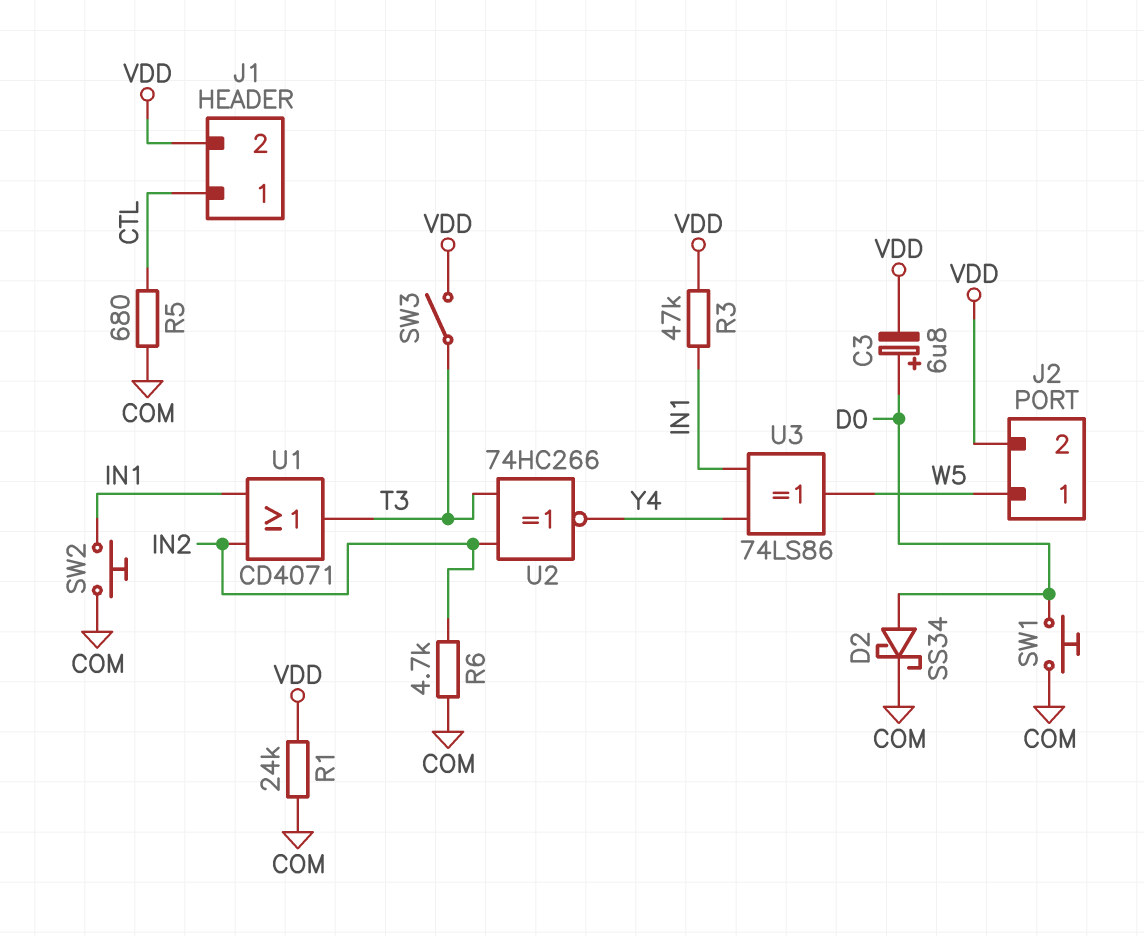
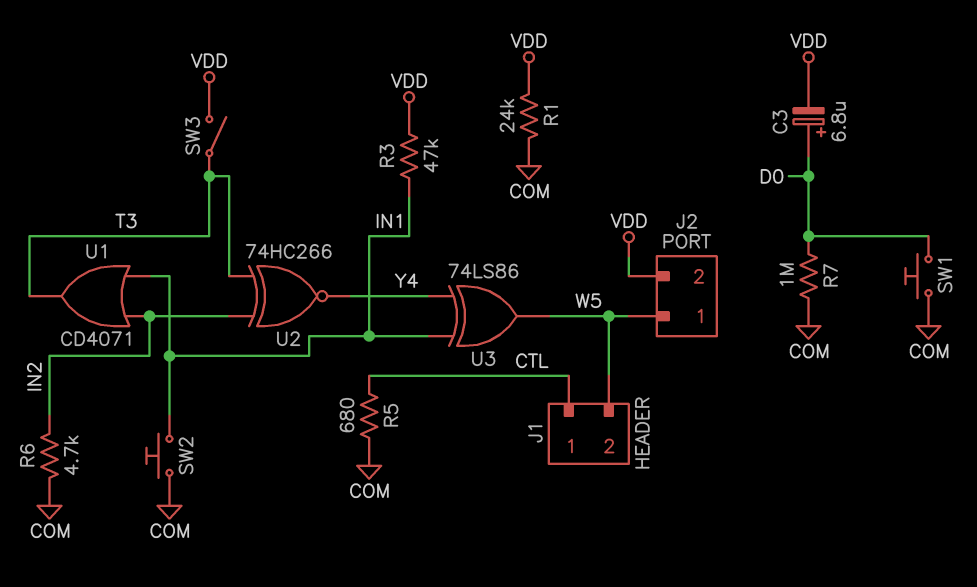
D2: schottky SS34 (A D0, K COM) -> none
J1 pin 2: VDD -> W5
R7: none -> 1M (COM, D0)

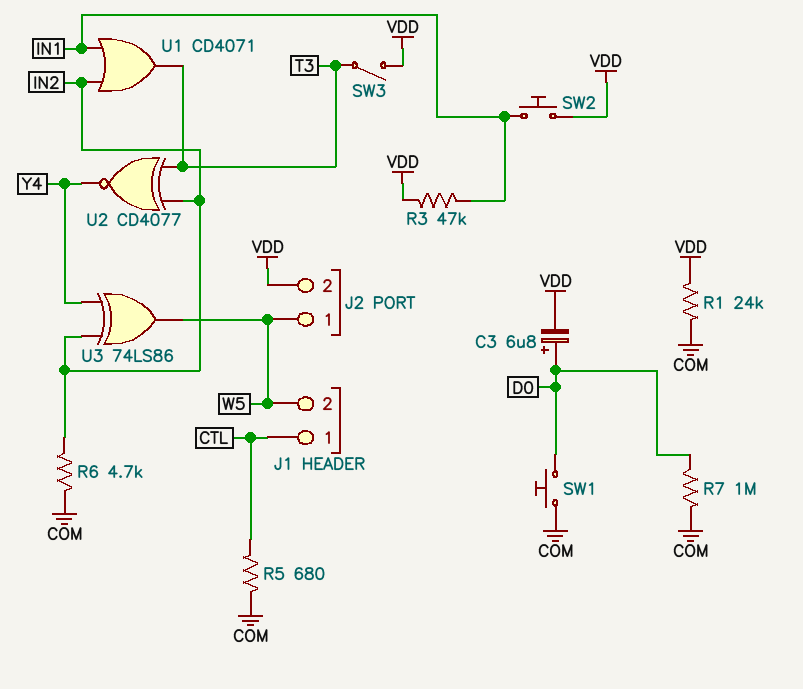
SW2: button (COM, IN1) -> button (IN1, VDD)
U2: XNOR 74HC266 (in IN2, in T3, out Y4) -> XNOR CD4077 (in IN2, in T3, out Y4)
U3: XOR 74LS86 (in IN1, in Y4, out W5) -> XOR 74LS86 (in IN2, in Y4, out W5)

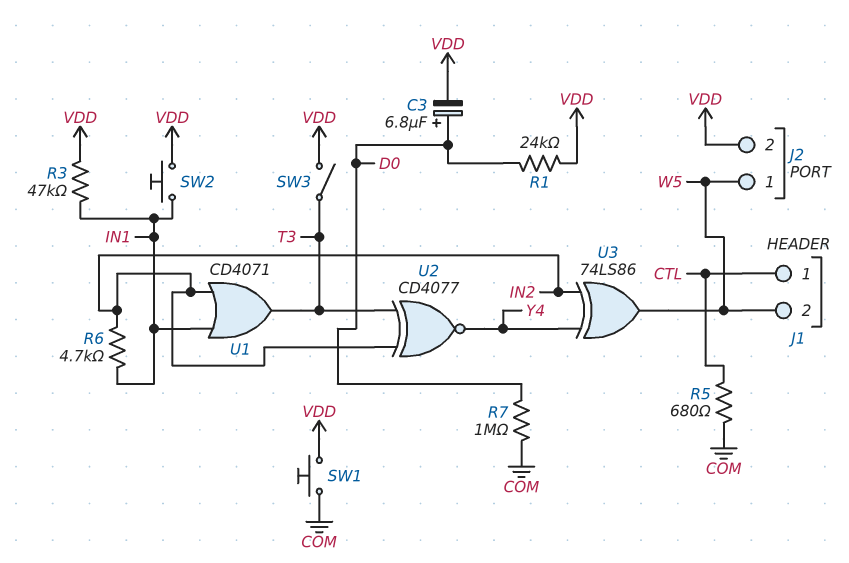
R1: 24k (COM, VDD) -> 24k (D0, VDD)
R6: 4.7k (COM, IN2) -> 4.7k (IN1, IN2)
SW1: button (COM, D0) -> button (COM, VDD)

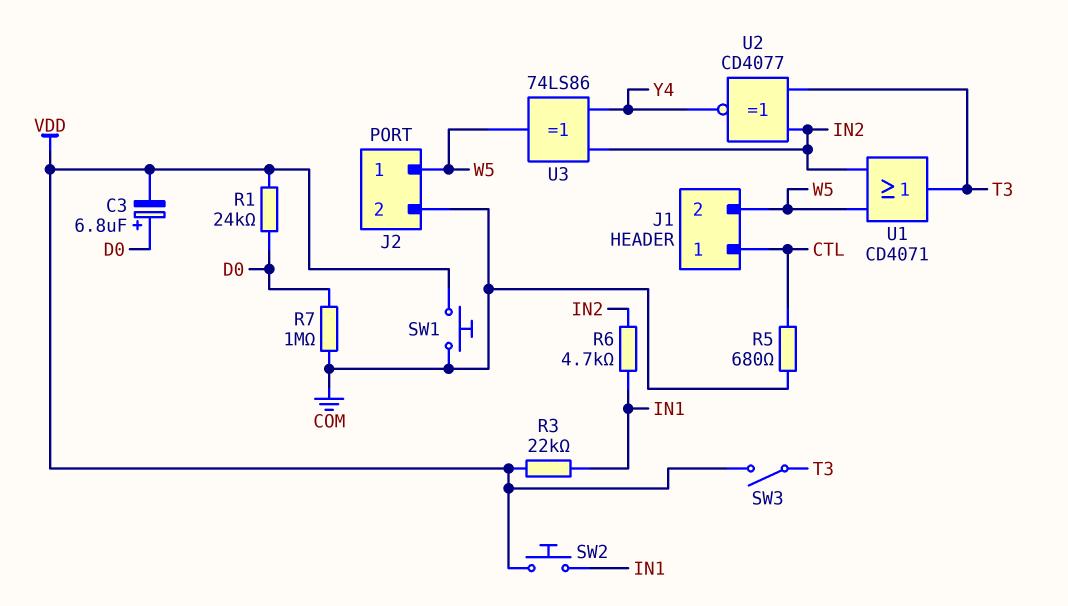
J2 pin 2: VDD -> COM
R3: 47k (IN1, VDD) -> 22k (IN1, VDD)
U1: OR CD4071 (in IN1, in IN2, out T3) -> OR CD4071 (in IN2, in W5, out T3)

